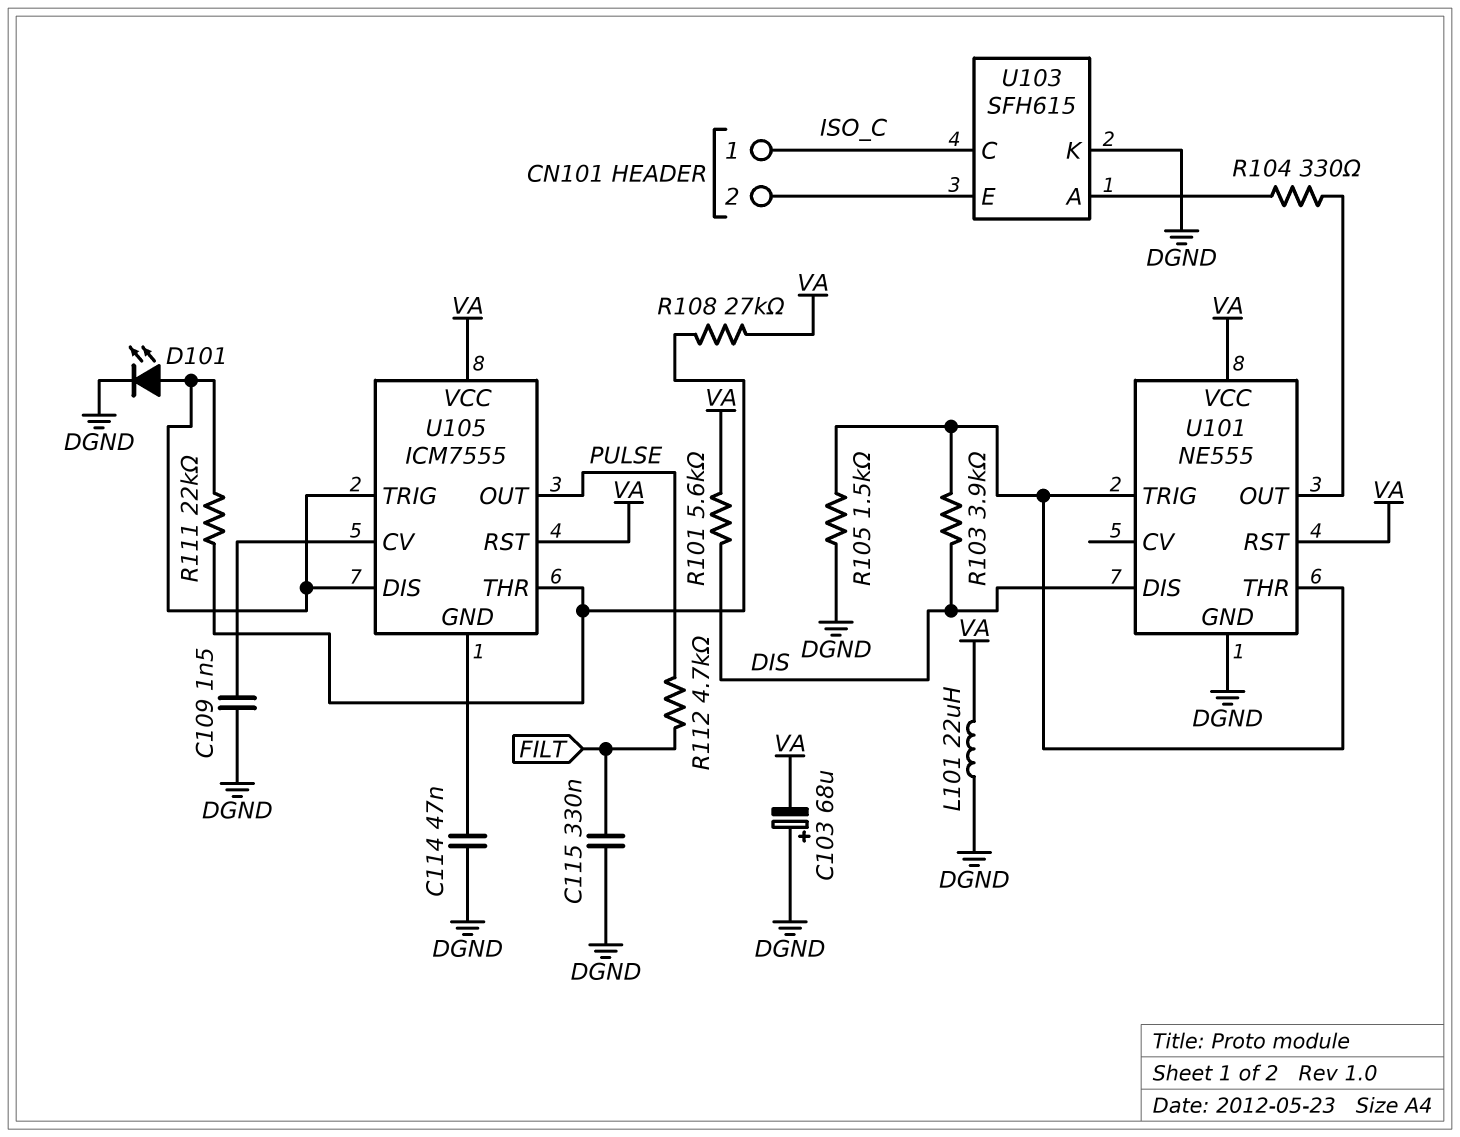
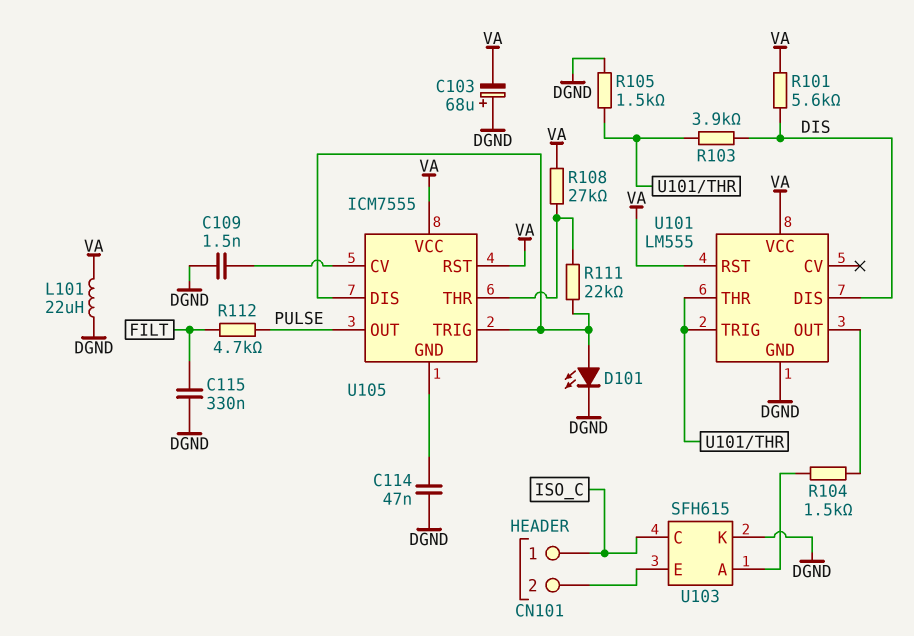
R104: 330 (U101/OUT, U103/A) -> 1.5k (U101/OUT, U103/A)
U101: NE555 -> LM555

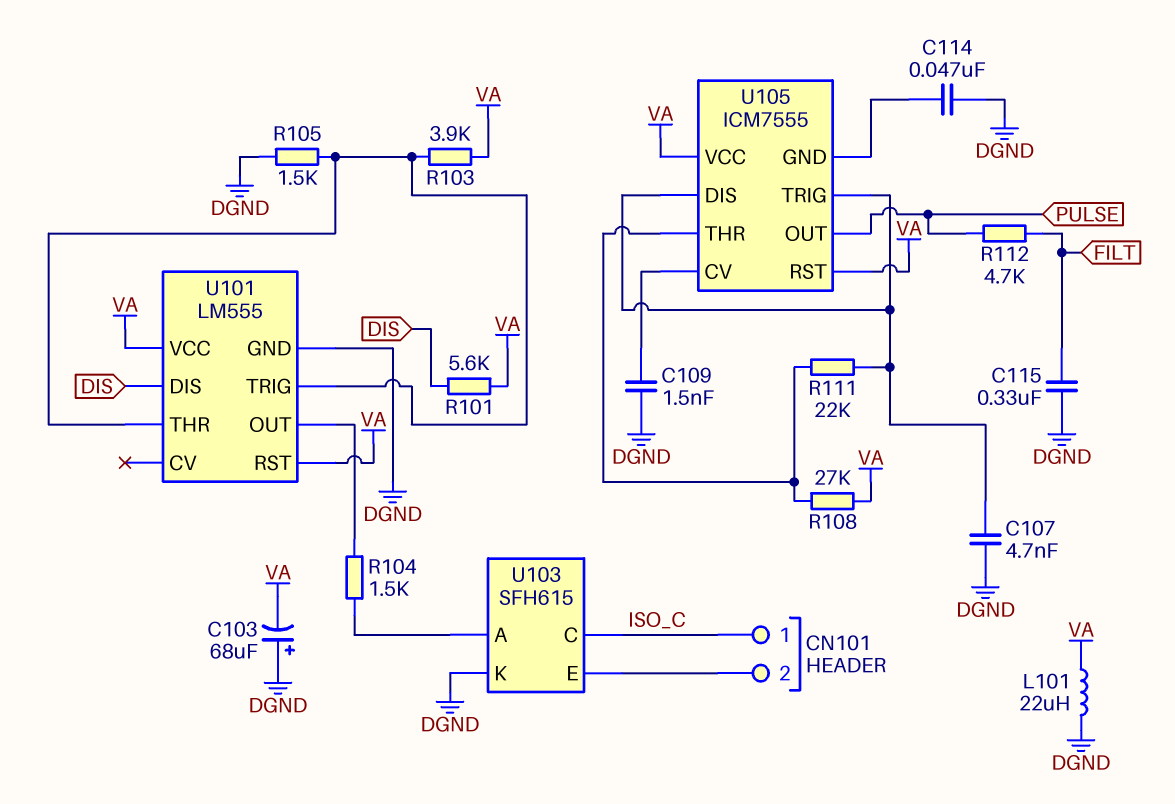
C107: none -> 4.7nF (DGND, U105/DIS)
D101: LED (A U105/DIS, K DGND) -> none
R103: 3.9k (DIS, U101/THR) -> 3.9k (U101/THR, VA)

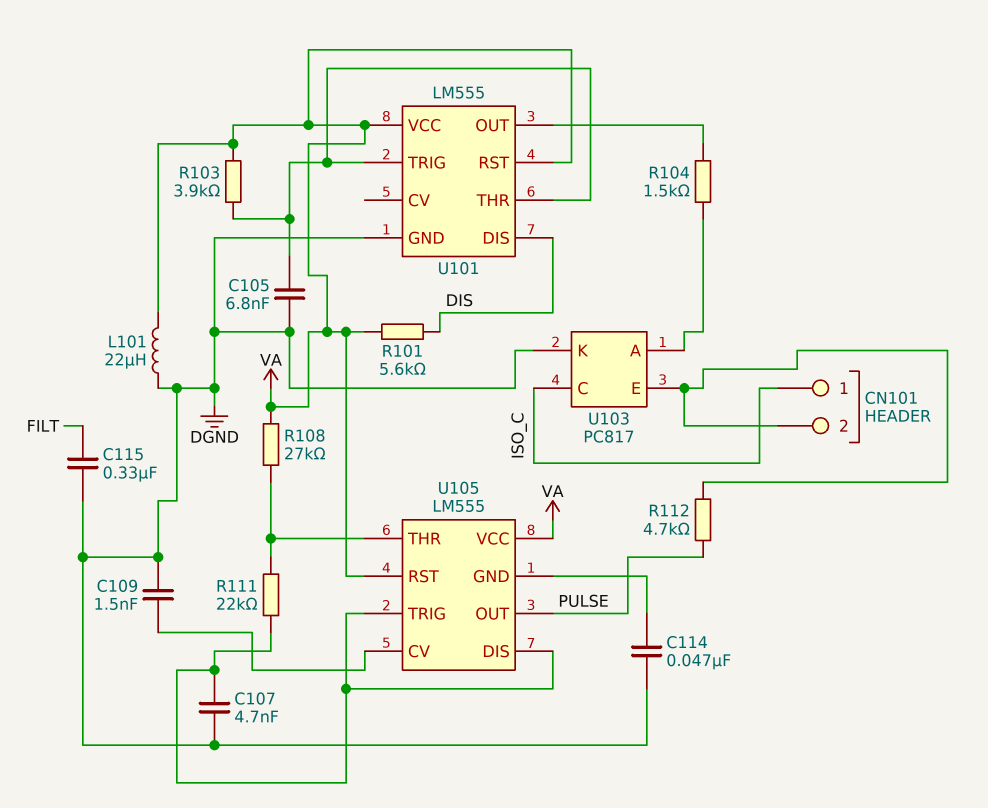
C103: 68uF (plus DGND, minus VA) -> none
C105: none -> 6.8nF (DGND, U101/THR)
R105: 1.5k (DGND, U101/THR) -> none
R112: 4.7k (FILT, PULSE) -> 4.7k (CN101/2, PULSE)
U103: SFH615 -> PC817
U105: ICM7555 -> LM555

